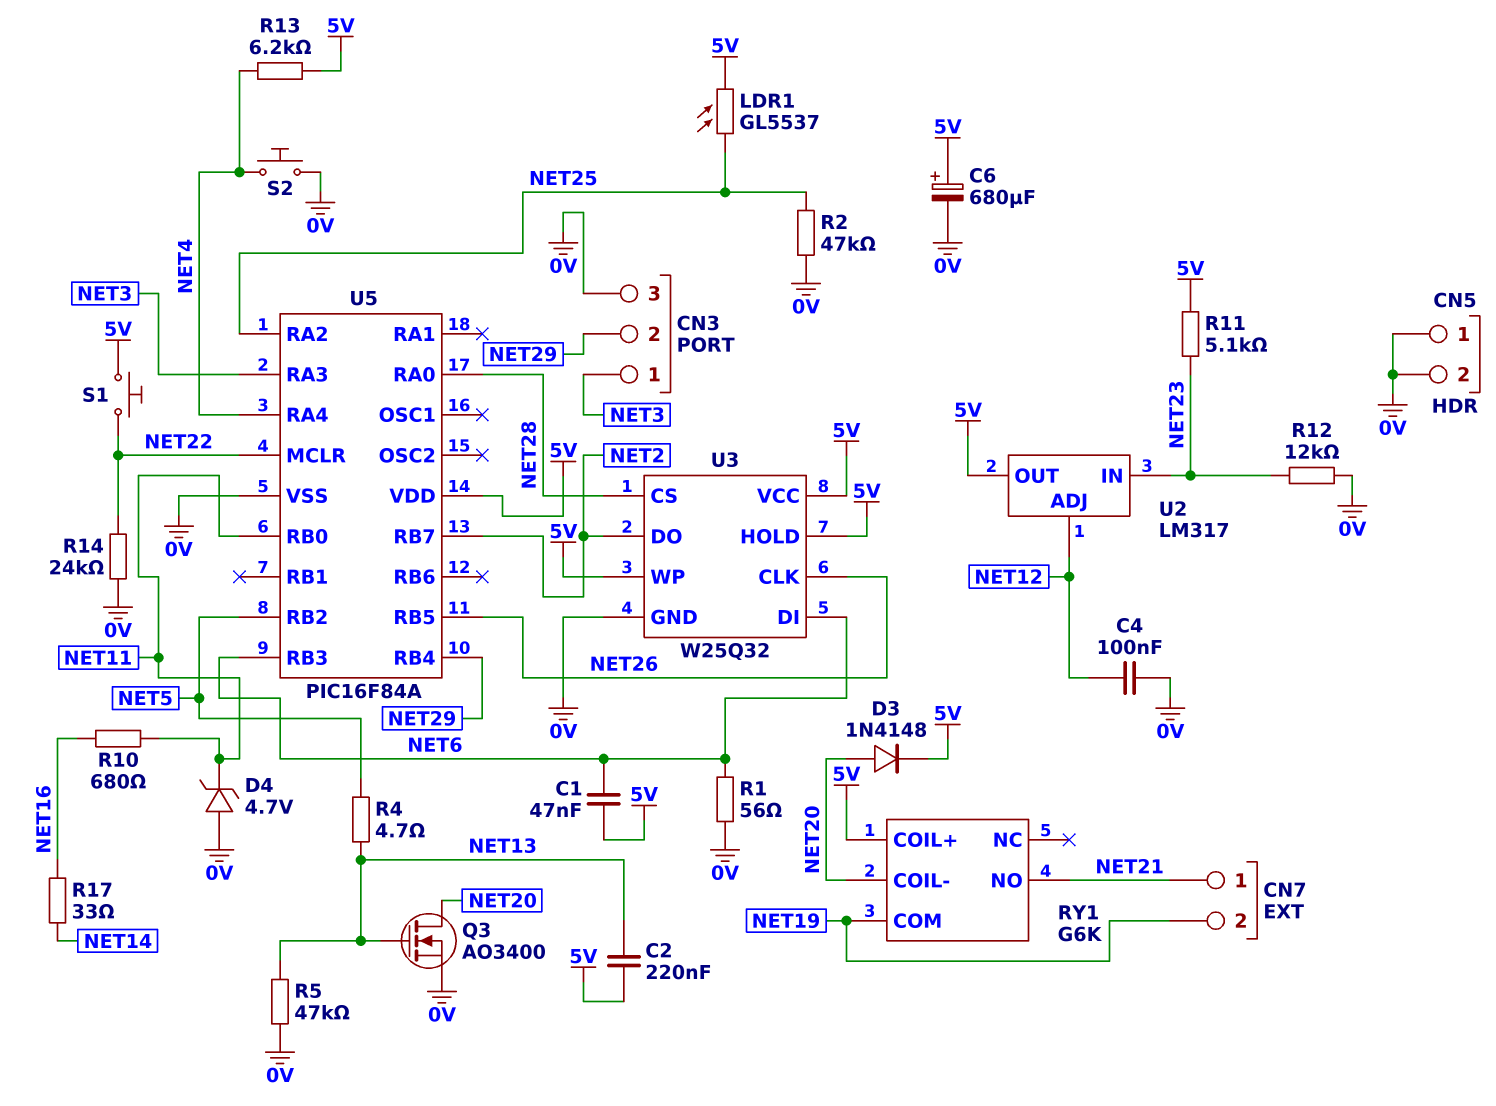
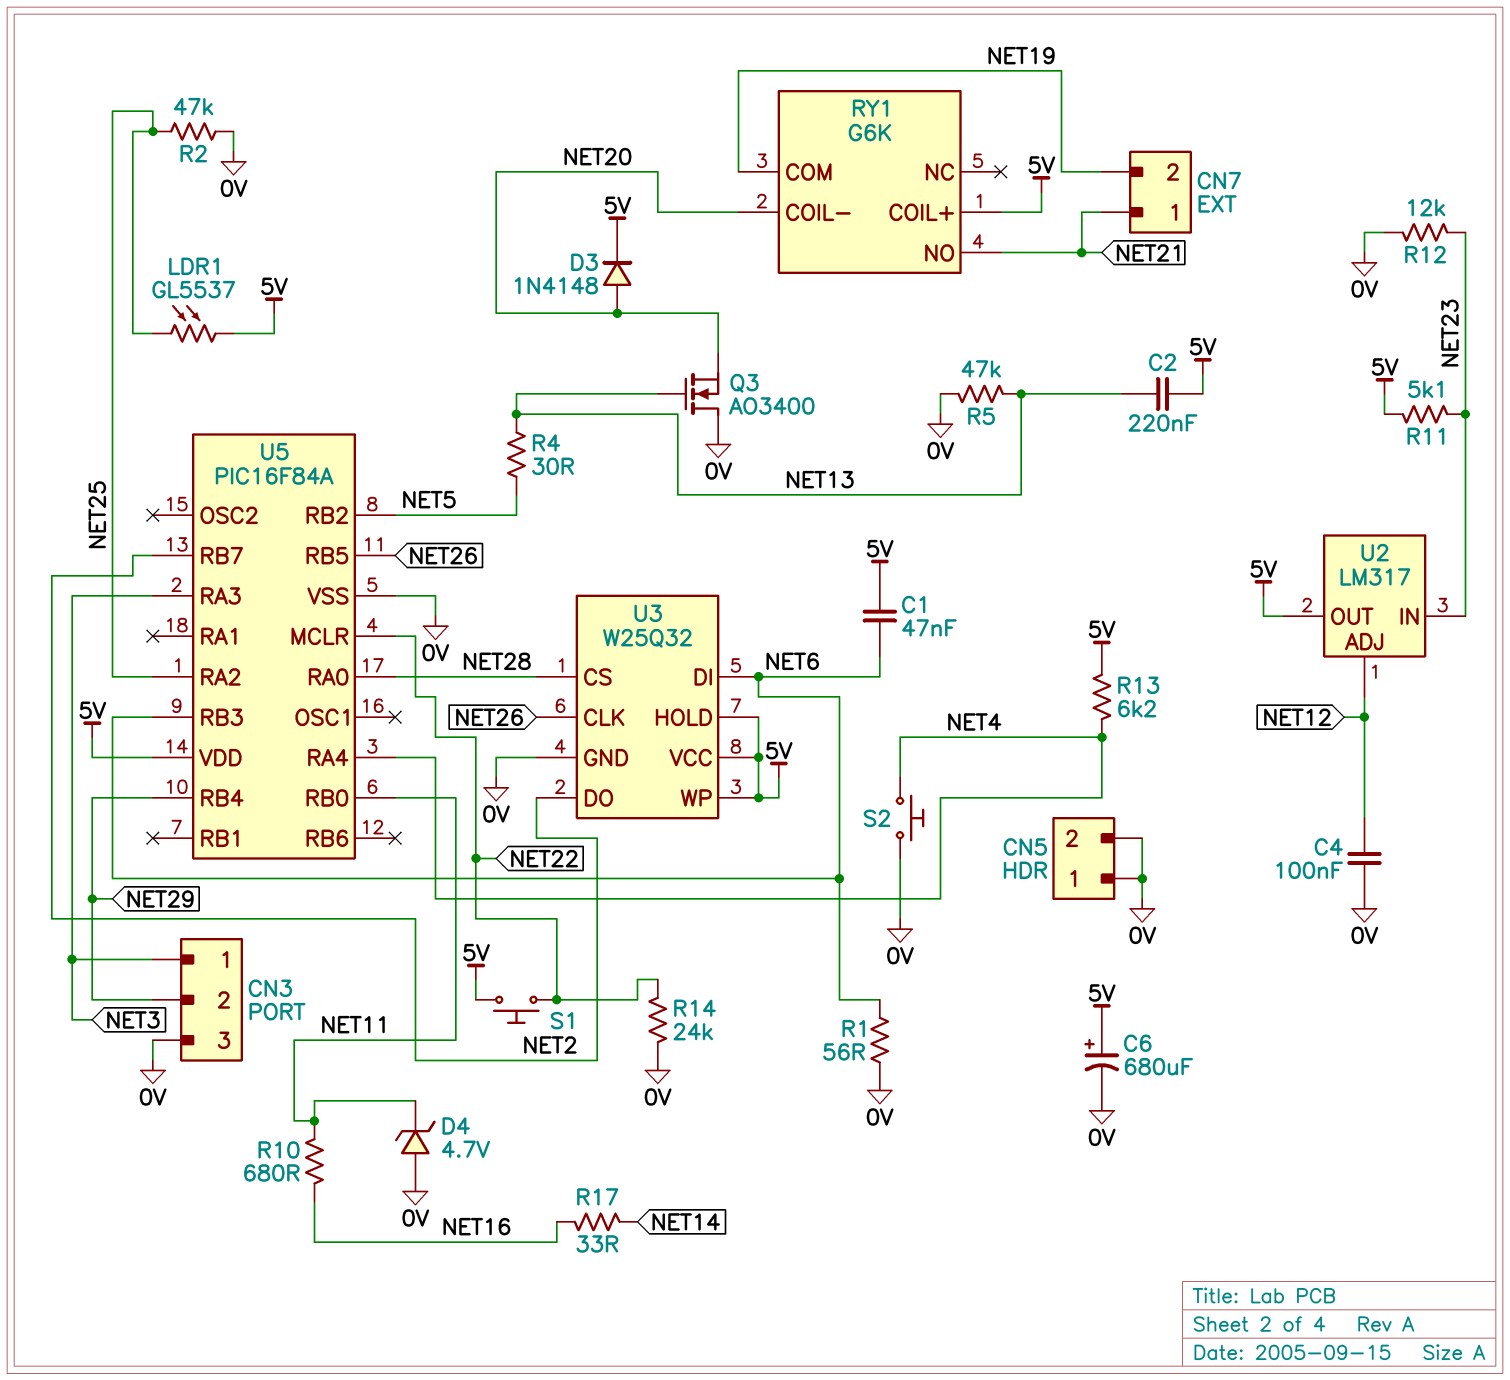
Q3: NMOS AO3400 (G NET13, D NET20, S 0V) -> NMOS AO3400 (G NET13, D 0V, S NET20)
R4: 4.7 (NET5, NET13) -> 30 (NET5, NET13)

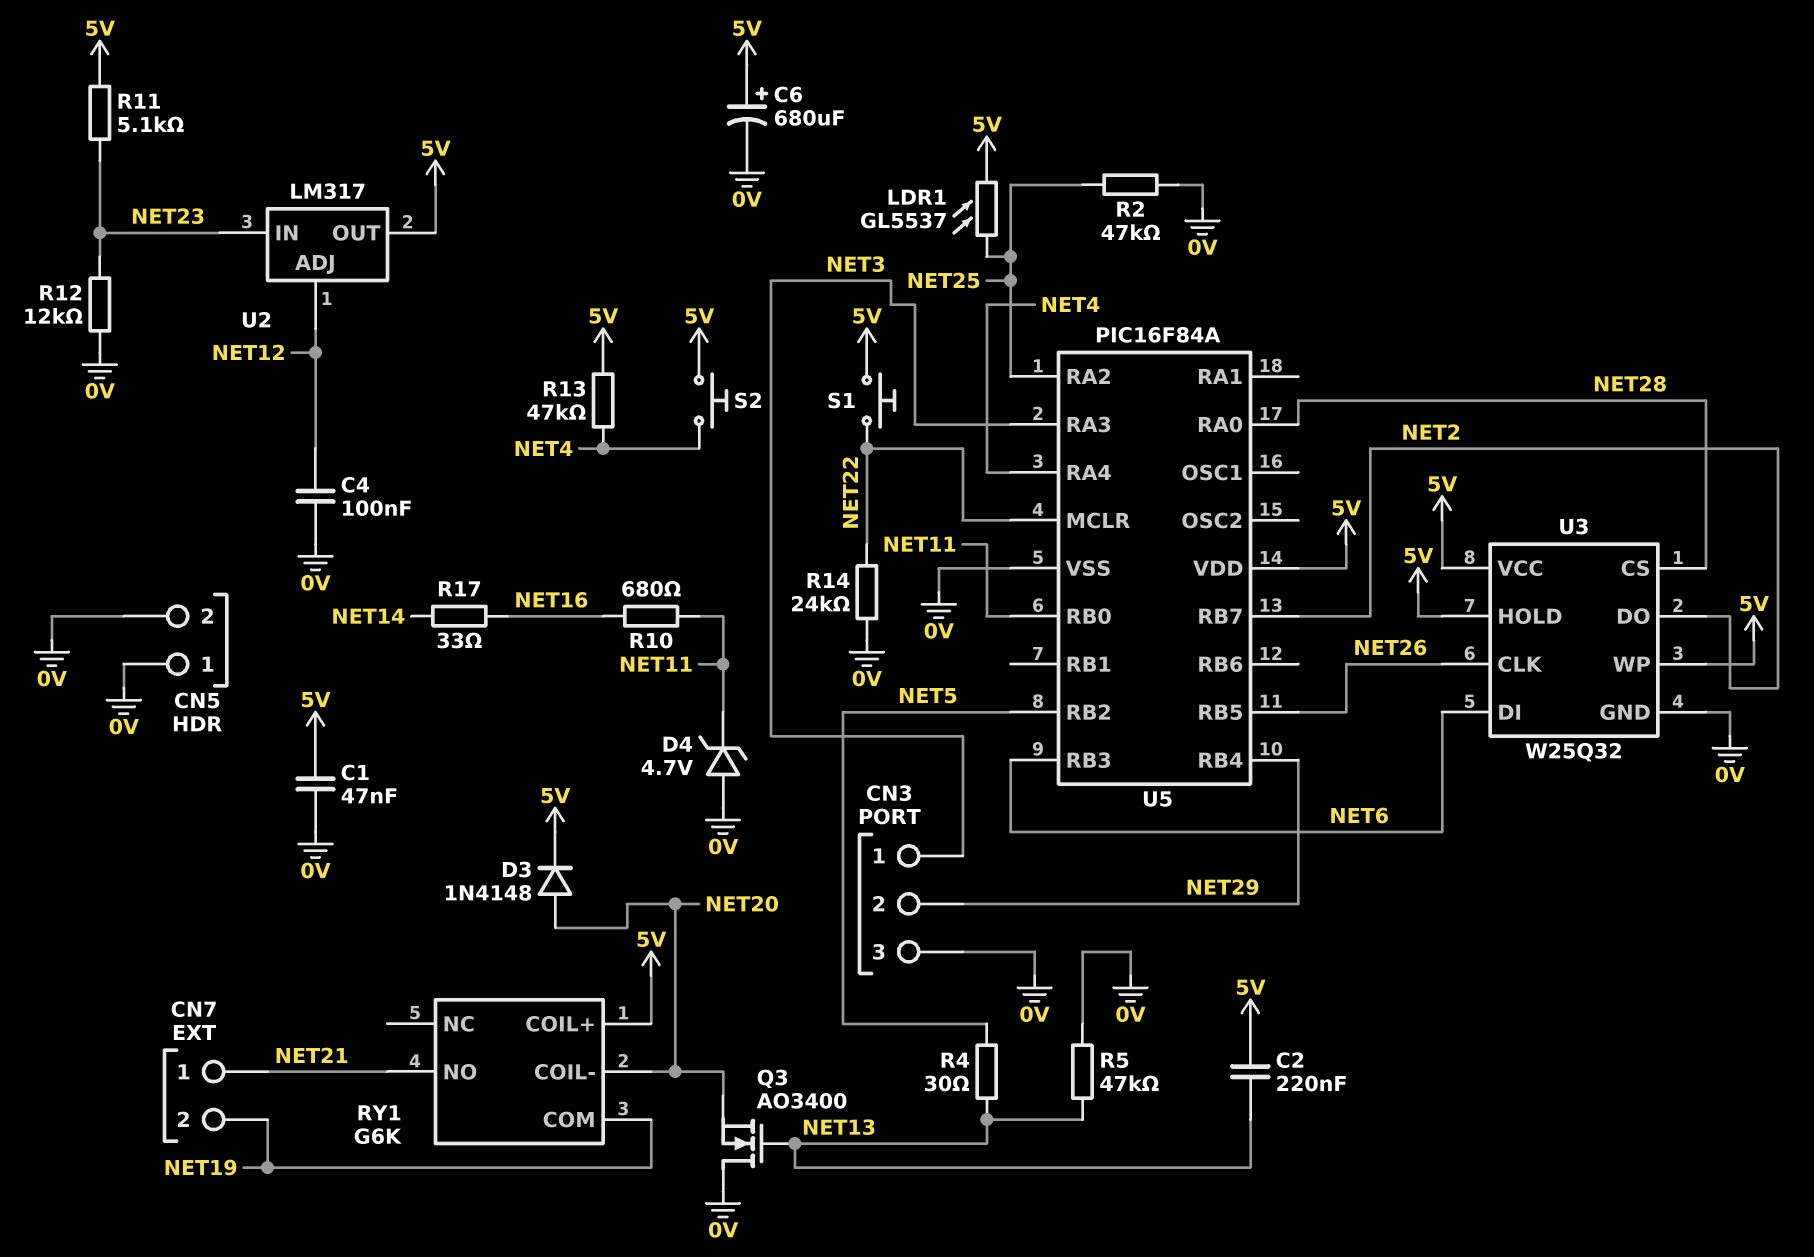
C1: 47nF (5V, NET6) -> 47nF (0V, 5V)
R1: 56 (0V, NET6) -> none
R13: 6.2k (5V, NET4) -> 47k (5V, NET4)
S2: button (0V, NET4) -> button (5V, NET4)

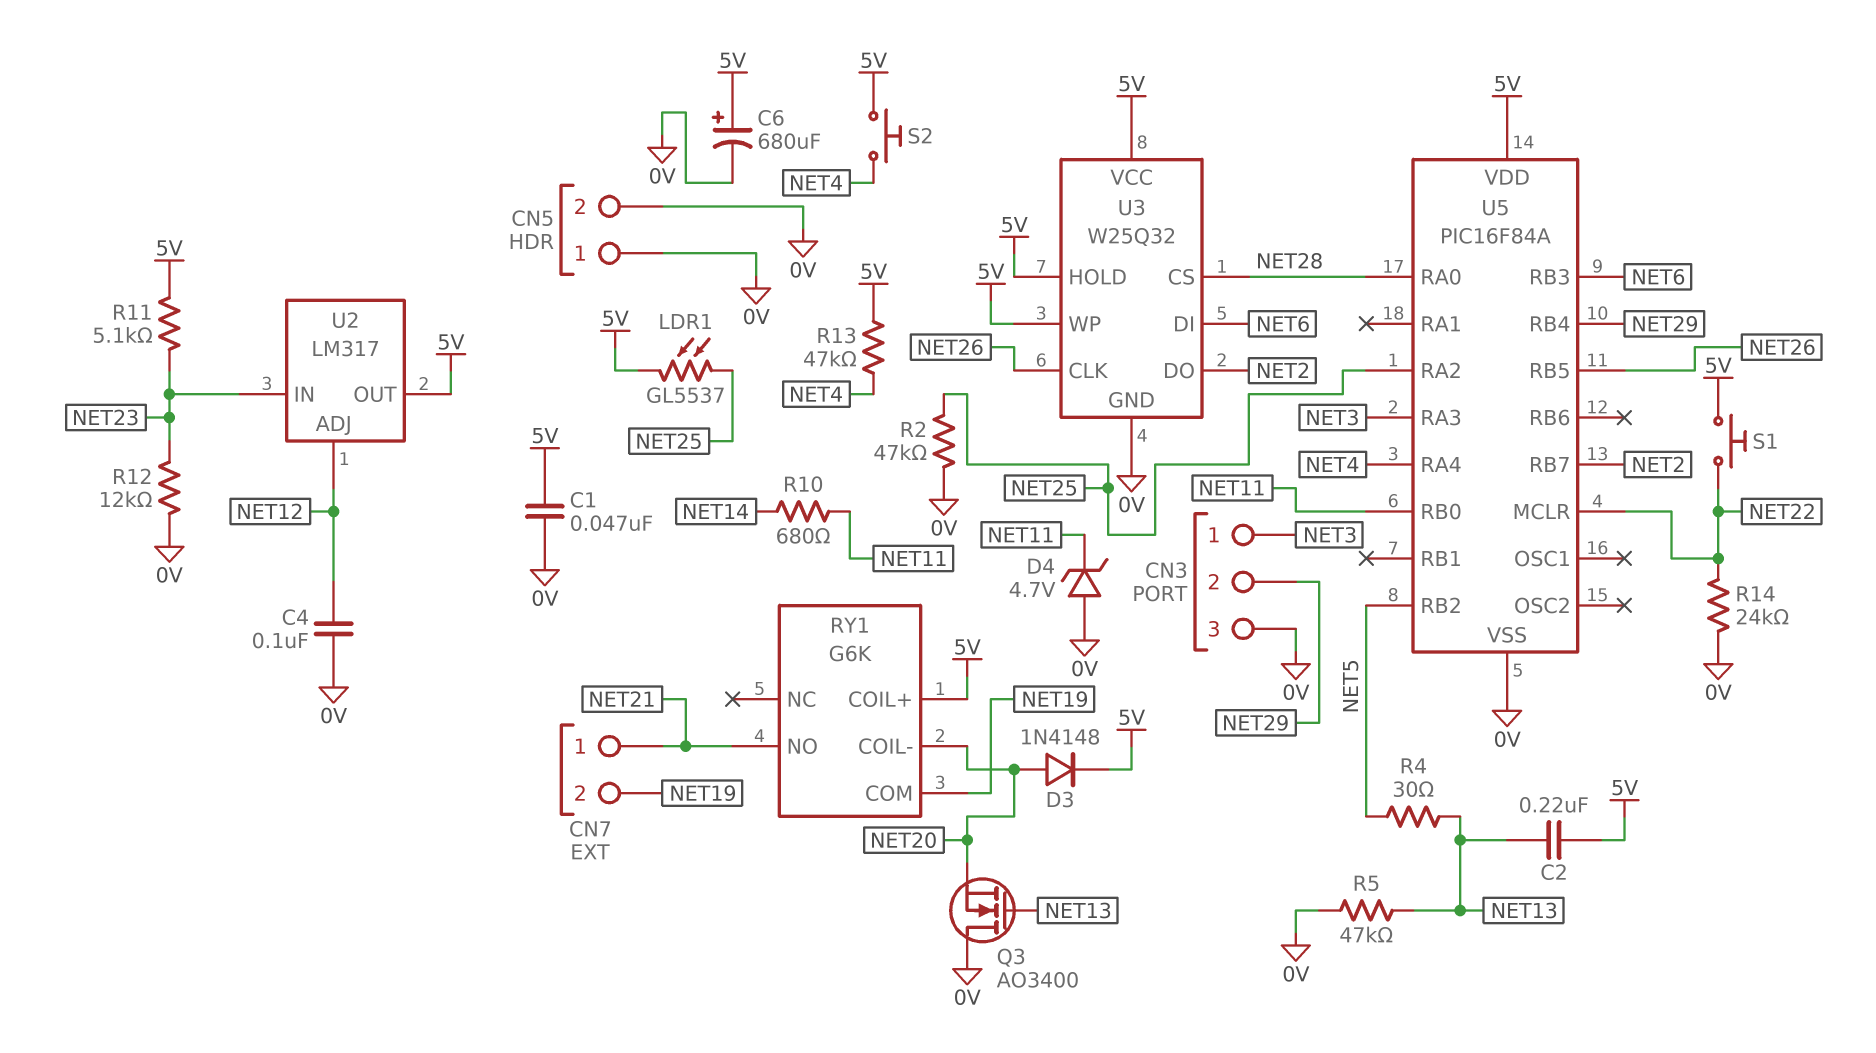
R10: 680 (NET11, NET16) -> 680 (NET11, NET14)
R17: 33 (NET14, NET16) -> none

